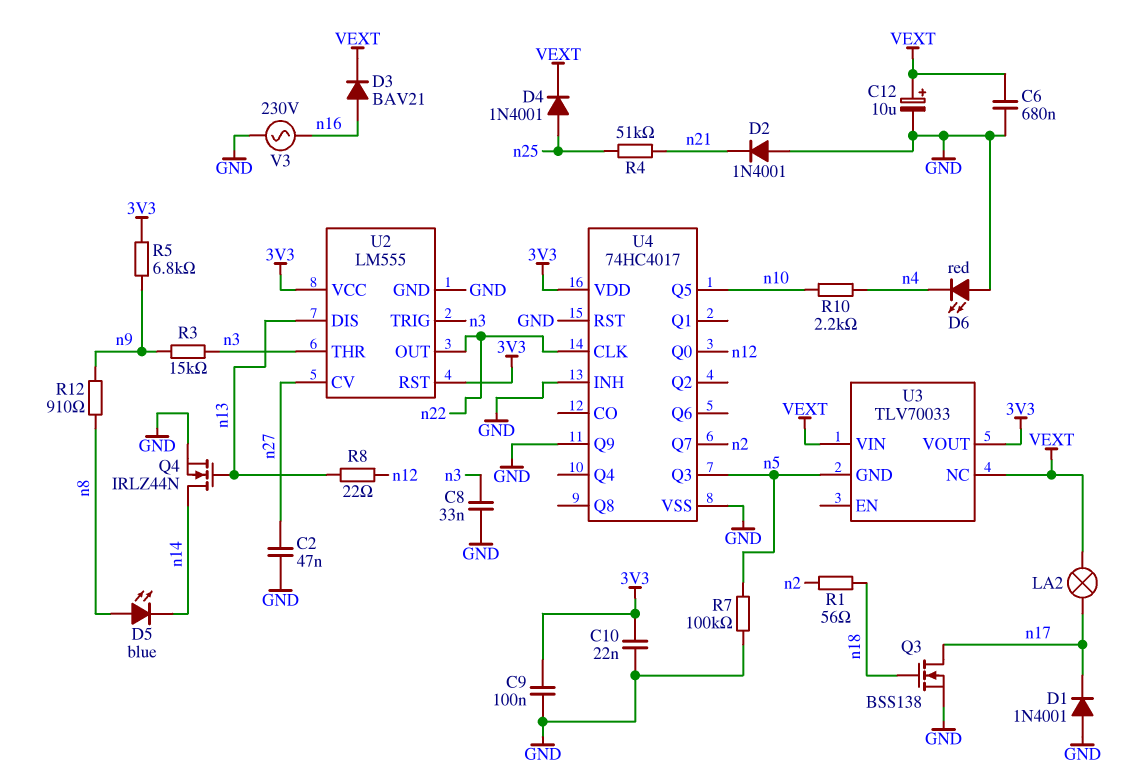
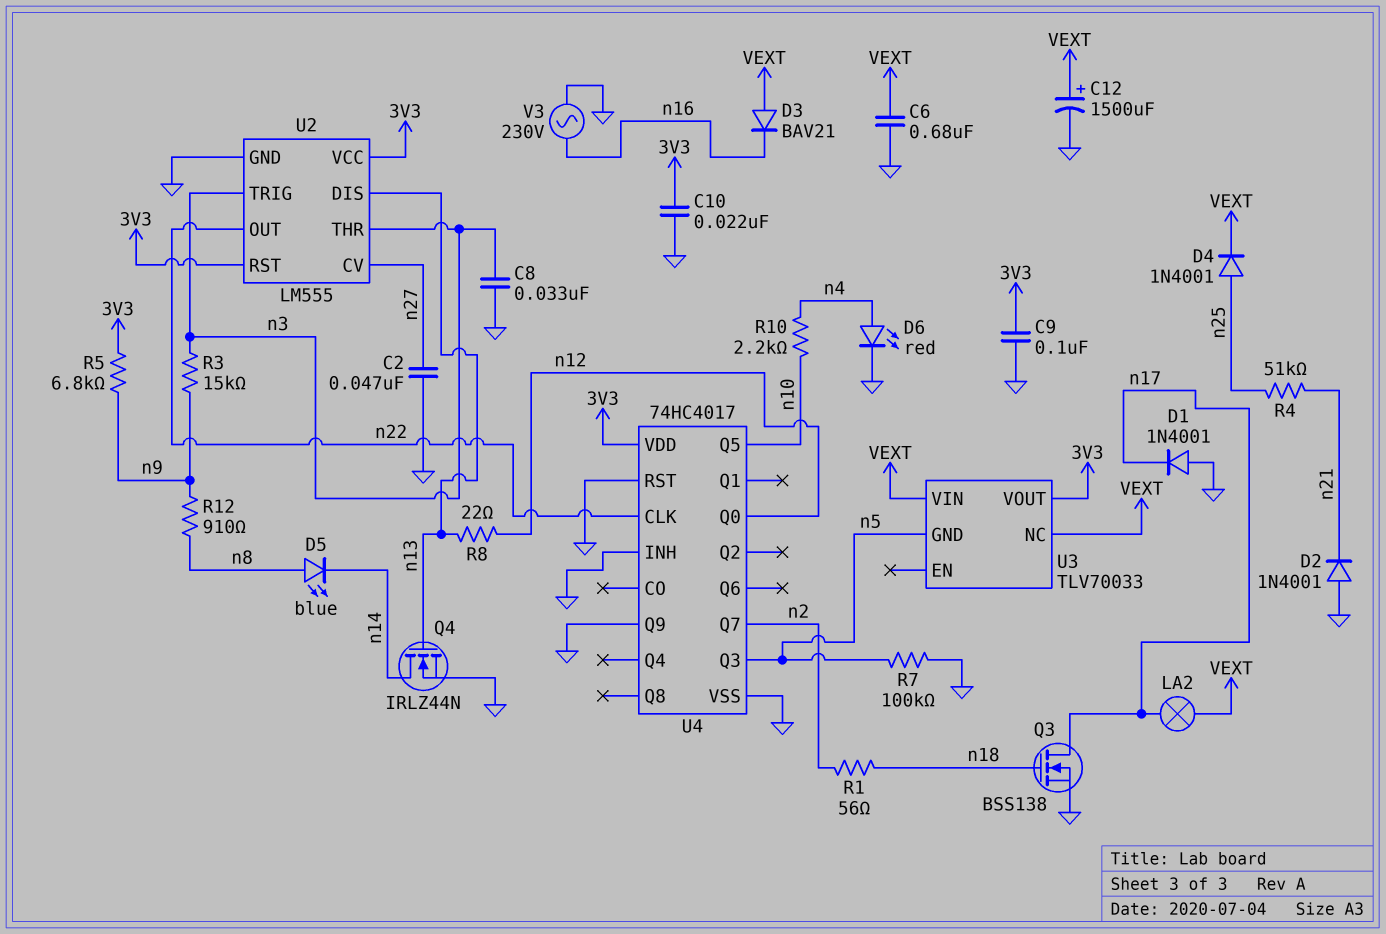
C12: 10uF (plus VEXT, minus GND) -> 1500uF (plus VEXT, minus GND)
D3: diode BAV21 (A n16, K VEXT) -> diode BAV21 (A VEXT, K n16)
D6: LED red (A GND, K n4) -> LED red (A n4, K GND)

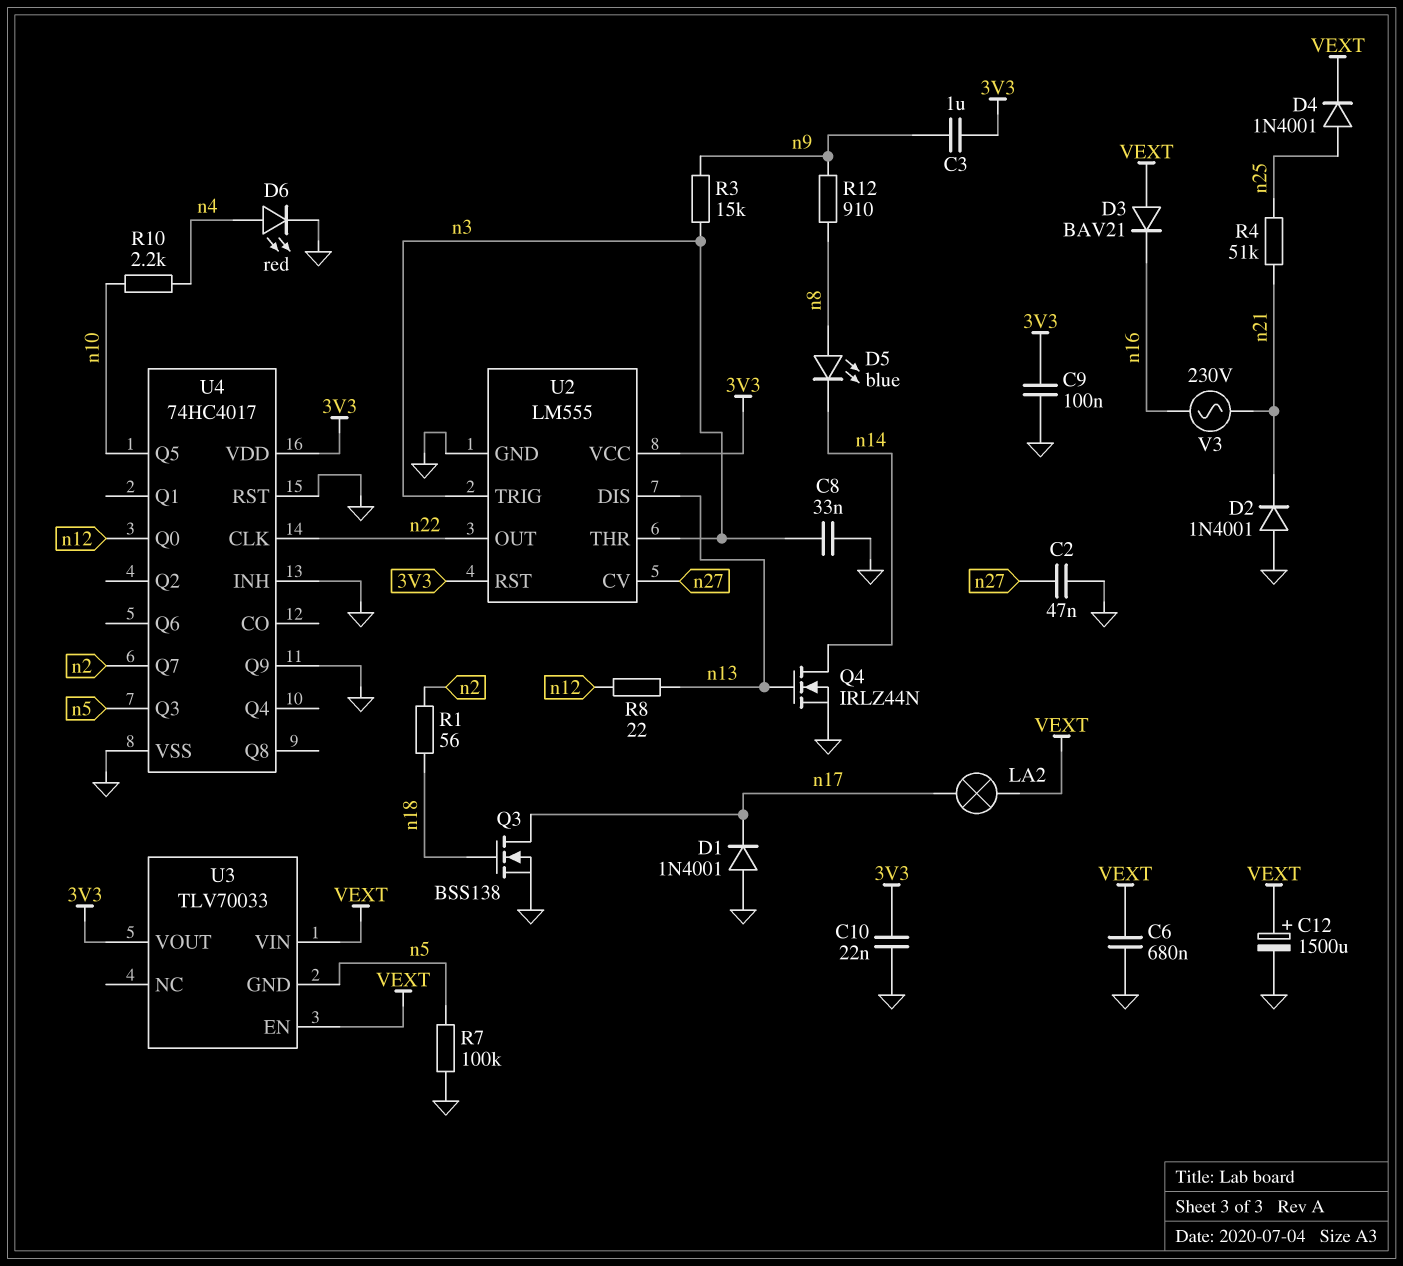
C3: none -> 1uF (3V3, n9)
R5: 6.8k (3V3, n9) -> none
U3 pin EN: none -> VEXT
U3 pin NC: VEXT -> none
V3: AC 230V (GND, n16) -> AC 230V (n16, n21)

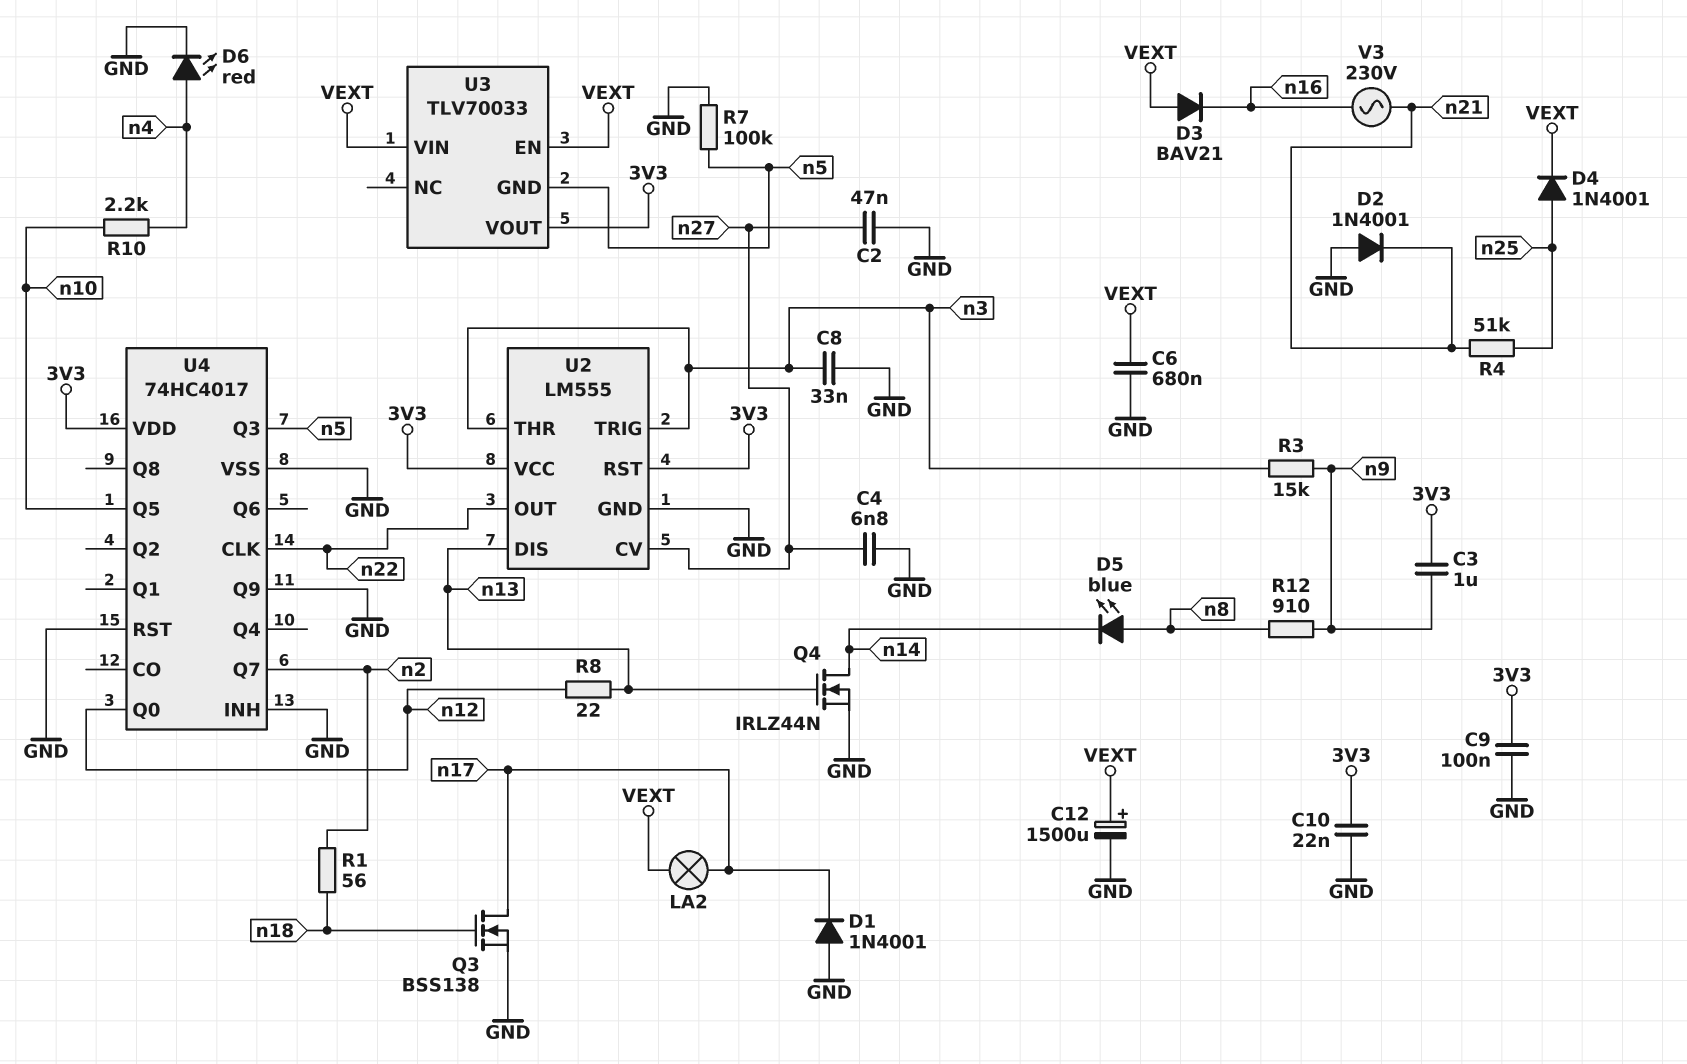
C4: none -> 6.8nF (GND, n27)

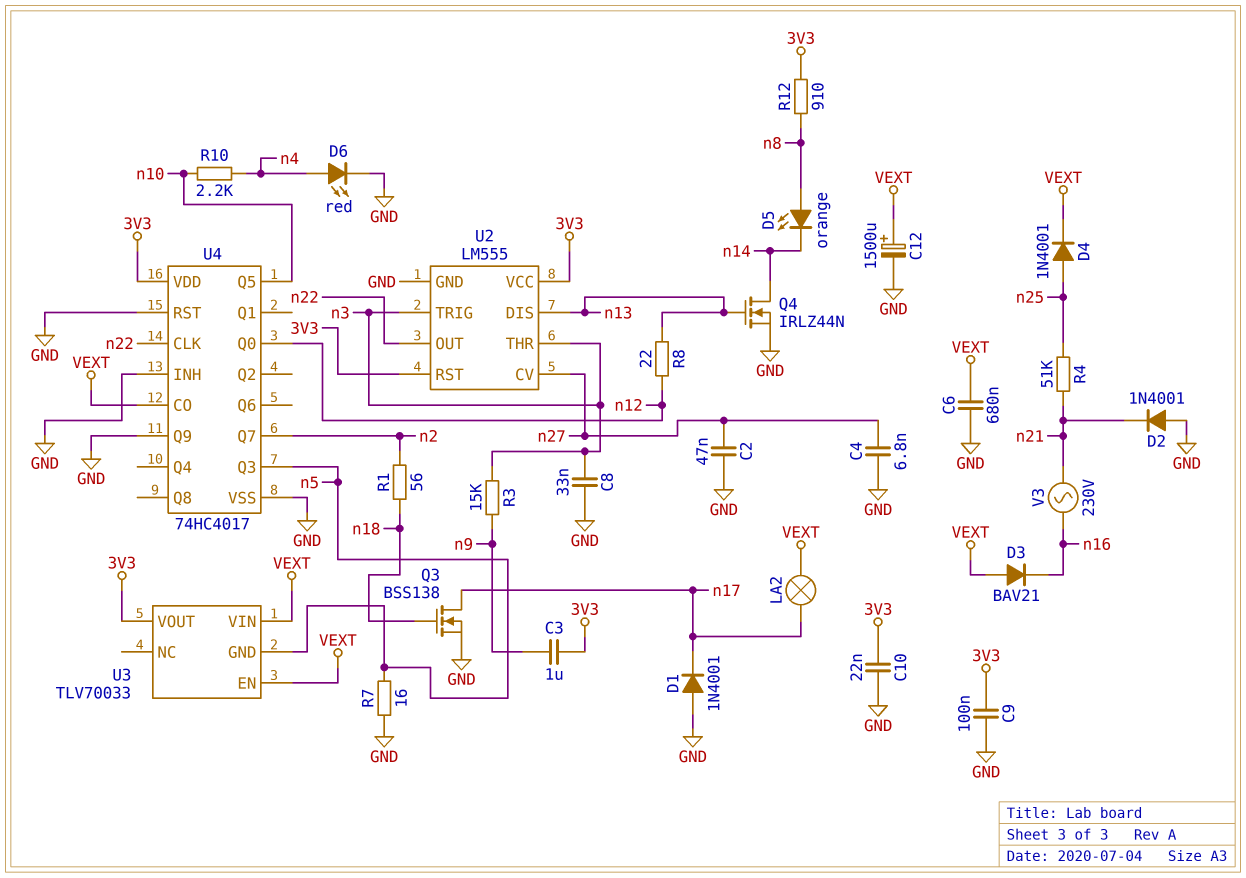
D5: LED blue (A n8, K n14) -> LED orange (A n8, K n14)
R7: 100k (GND, n5) -> 16 (GND, n5)
R12: 910 (n8, n9) -> 910 (3V3, n8)
U4 pin CO: none -> VEXT

